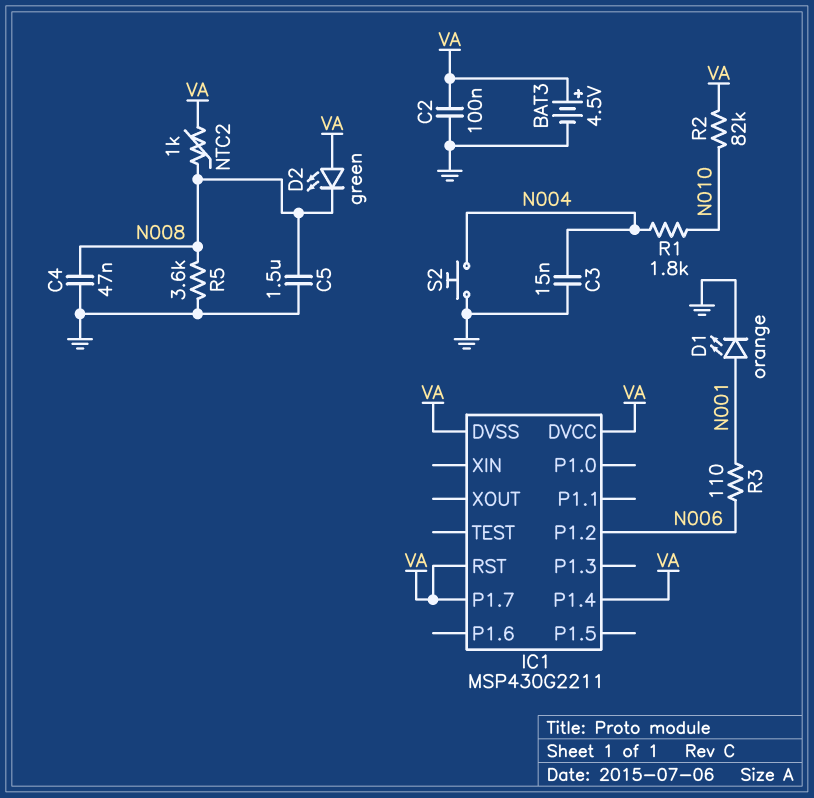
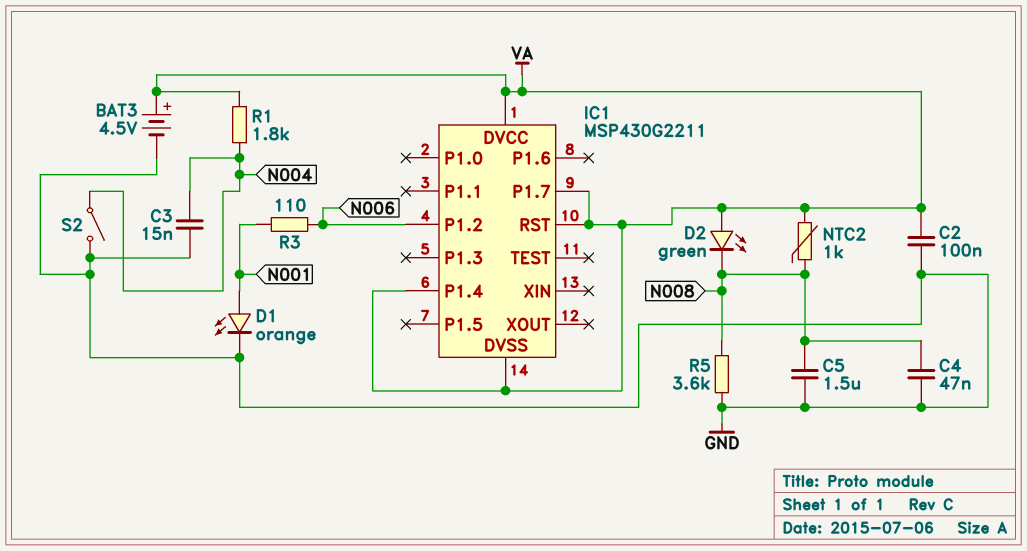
R1: 1.8k (N004, N010) -> 1.8k (N004, VA)
R2: 82k (N010, VA) -> none
S2: button (GND, N004) -> switch (GND, N004)

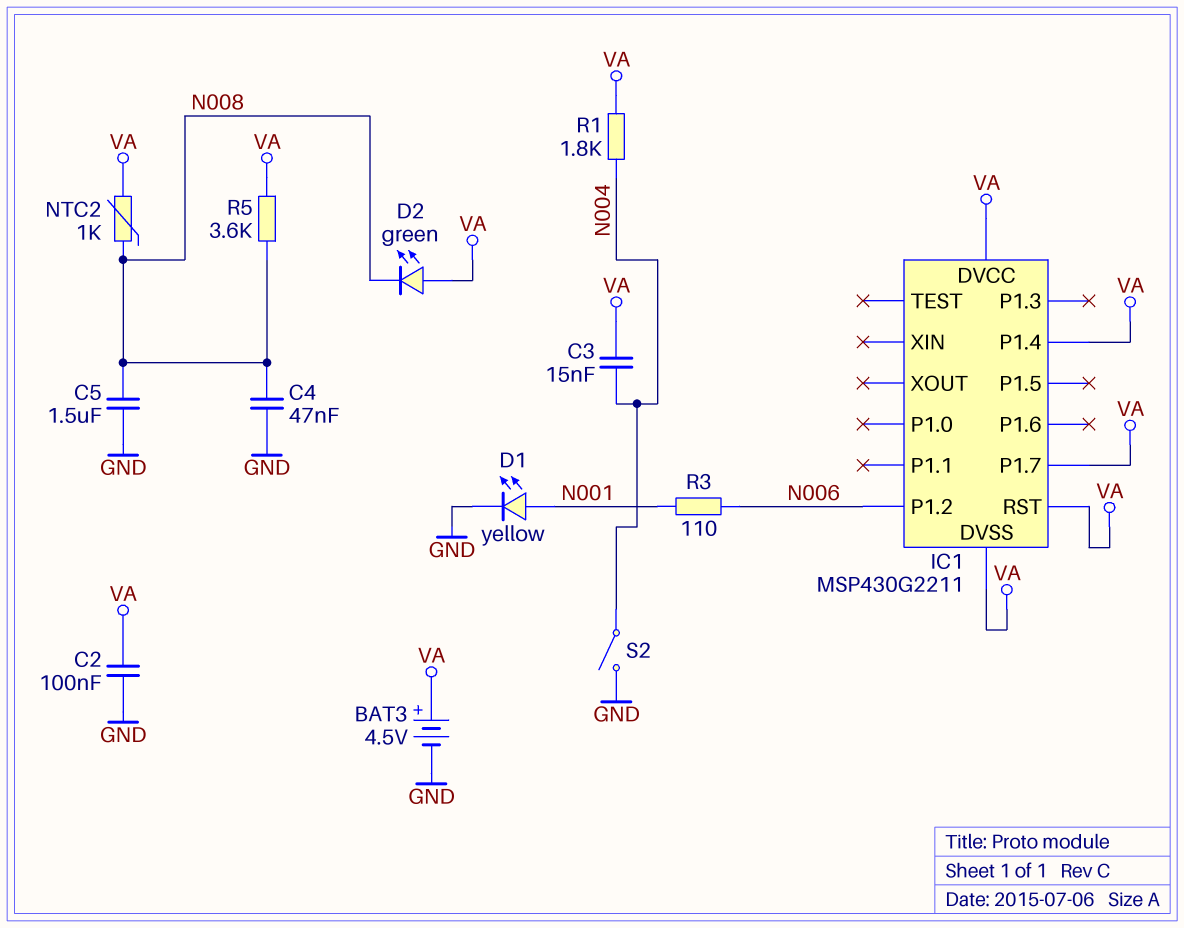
C3: 15nF (GND, N004) -> 15nF (N004, VA)
D1: LED orange (A N001, K GND) -> LED yellow (A N001, K GND)
R5: 3.6k (GND, N008) -> 3.6k (N008, VA)

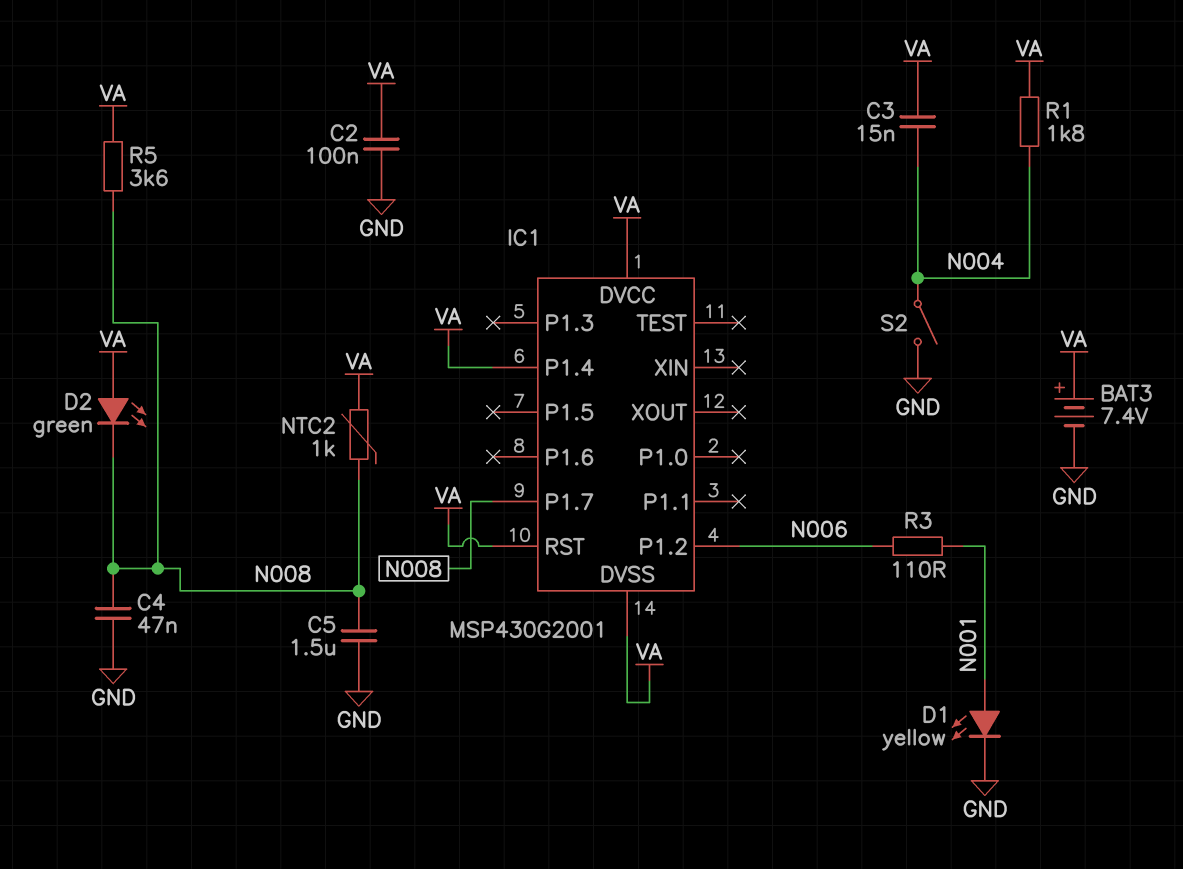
BAT3: 4.5V (plus VA, minus GND) -> 7.4V (plus VA, minus GND)
IC1: MSP430G2211 -> MSP430G2001
IC1 pin P1.7: VA -> N008

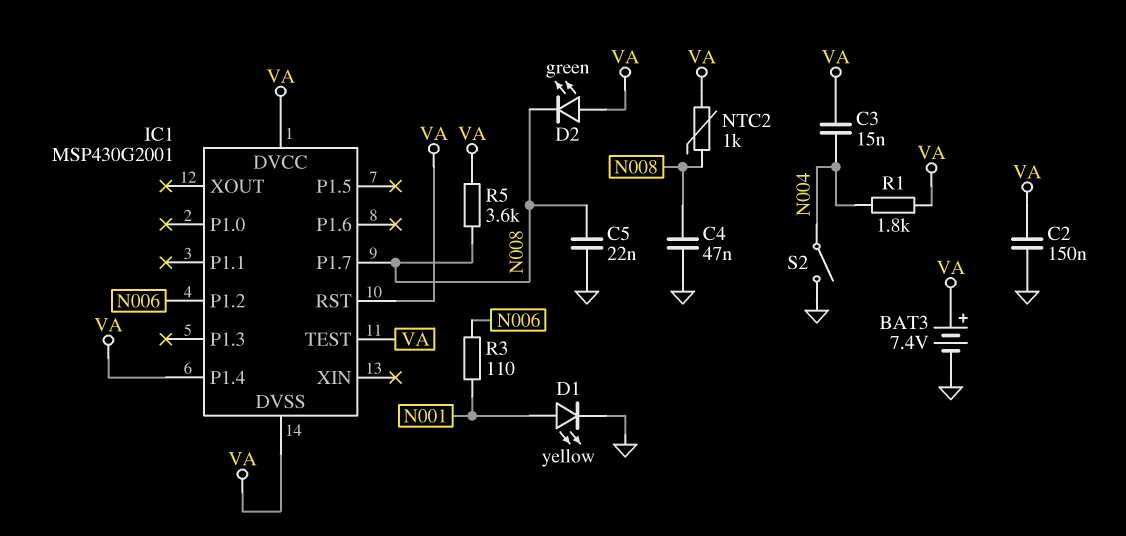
C2: 100nF (GND, VA) -> 150nF (GND, VA)
C5: 1.5uF (GND, N008) -> 22nF (GND, N008)
IC1 pin TEST: none -> VA

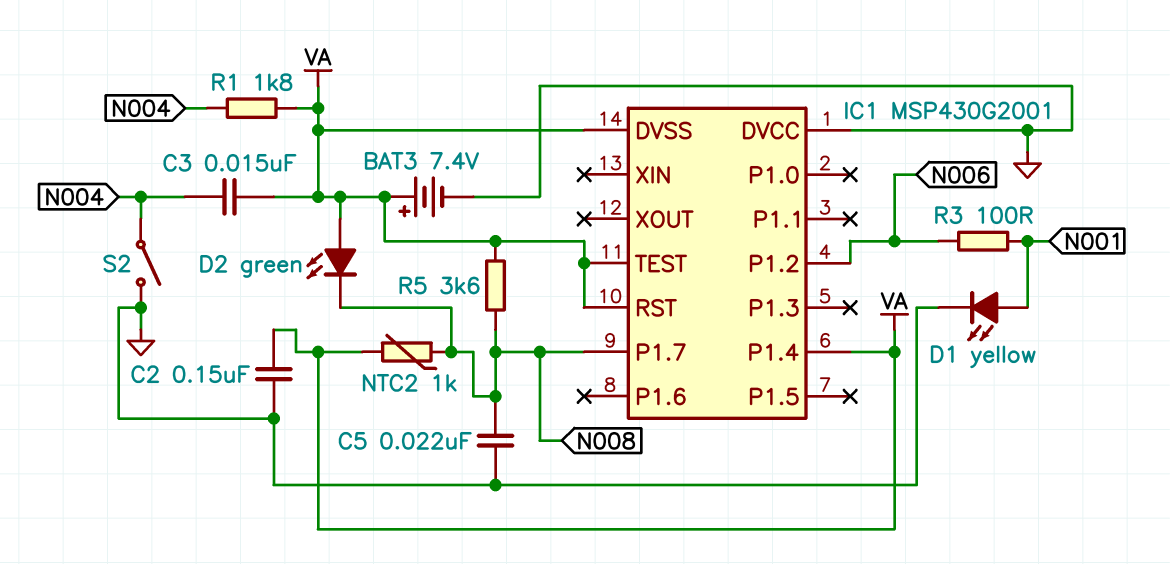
C4: 47nF (GND, N008) -> none
IC1 pin DVCC: VA -> GND
R3: 110 (N001, N006) -> 100 (N001, N006)

